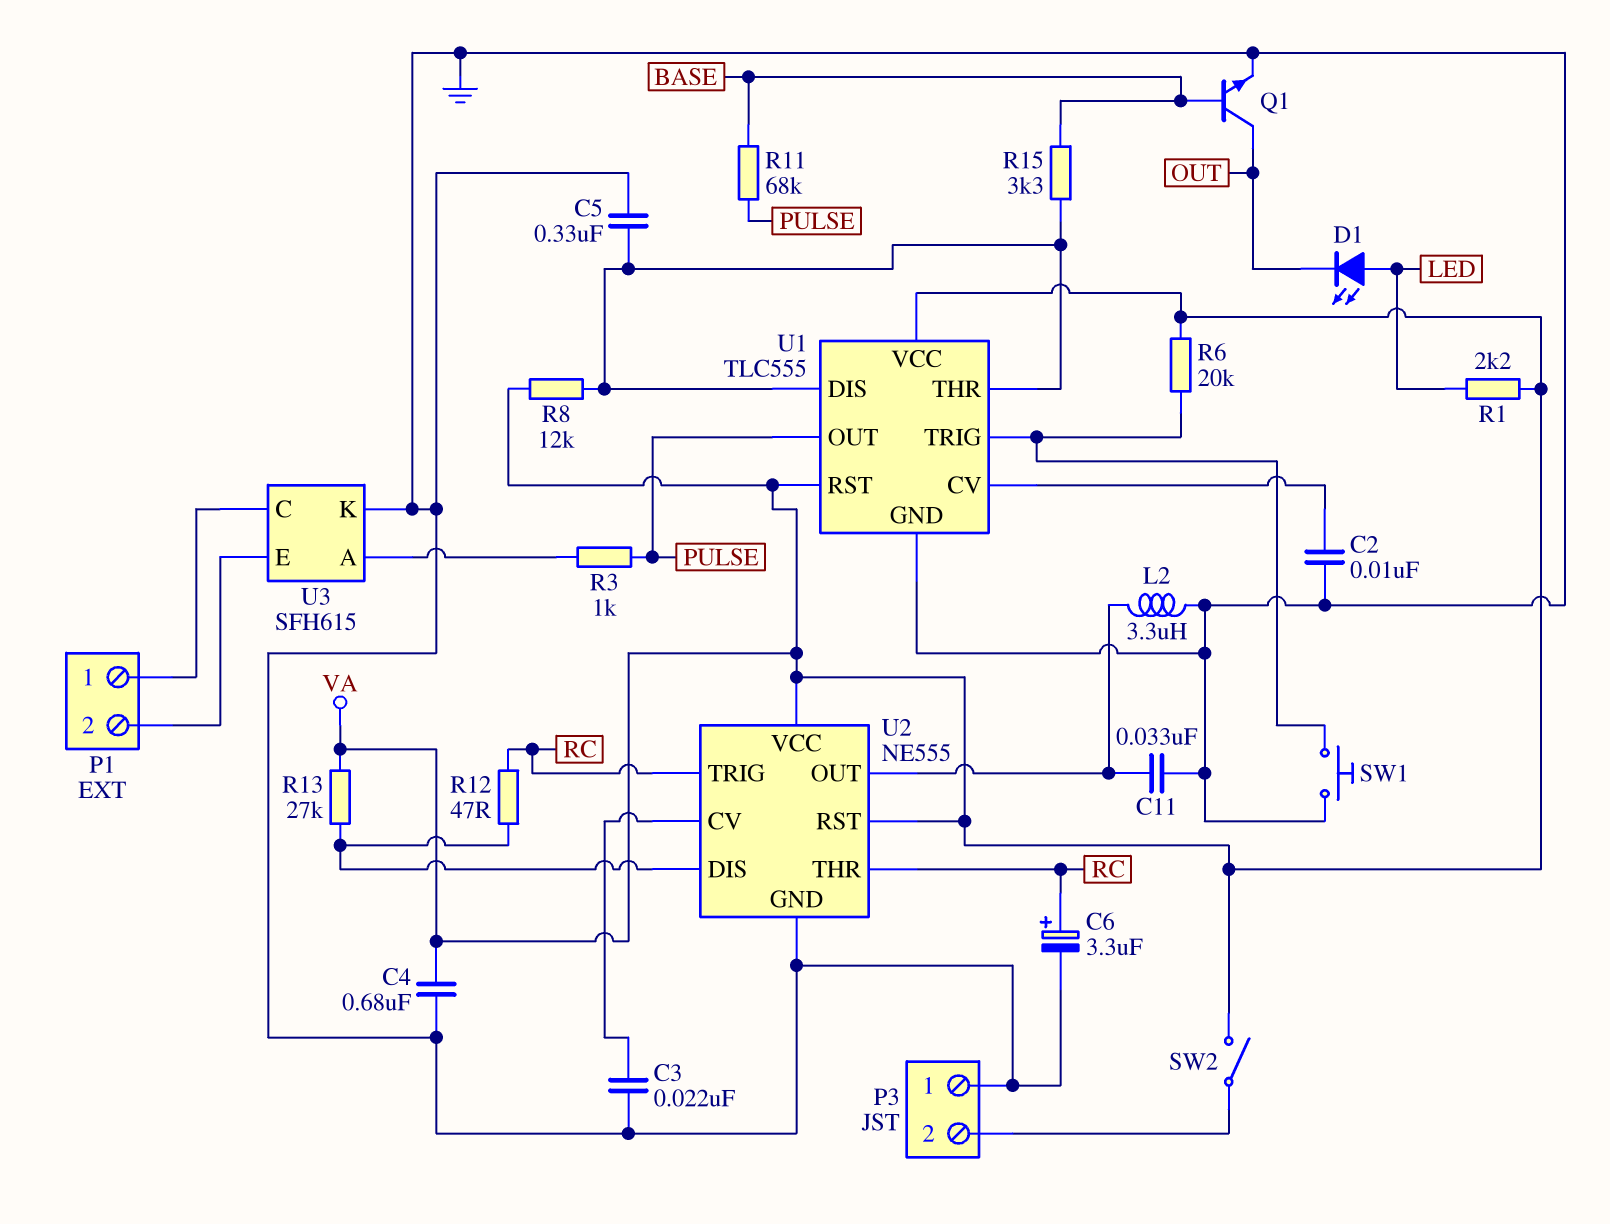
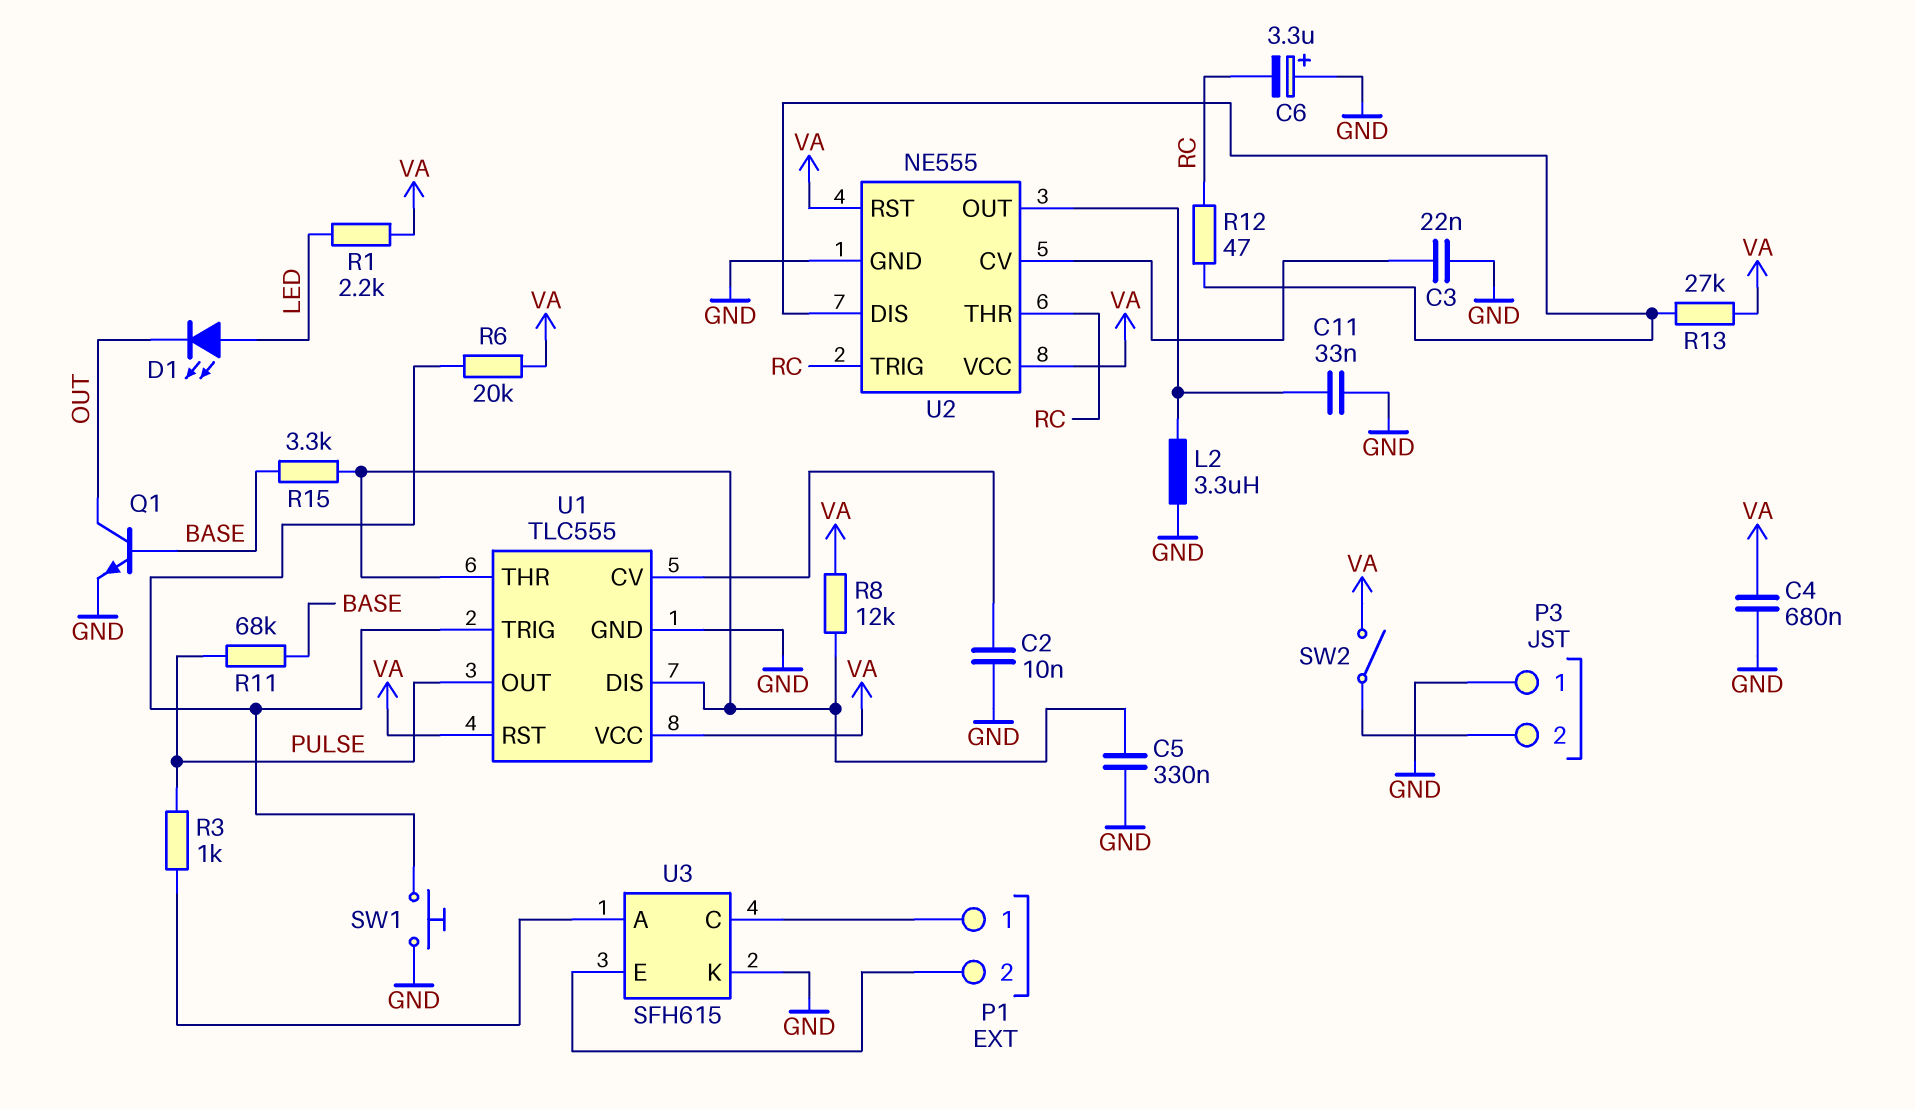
C6: 3.3uF (plus RC, minus GND) -> 3.3uF (plus GND, minus RC)

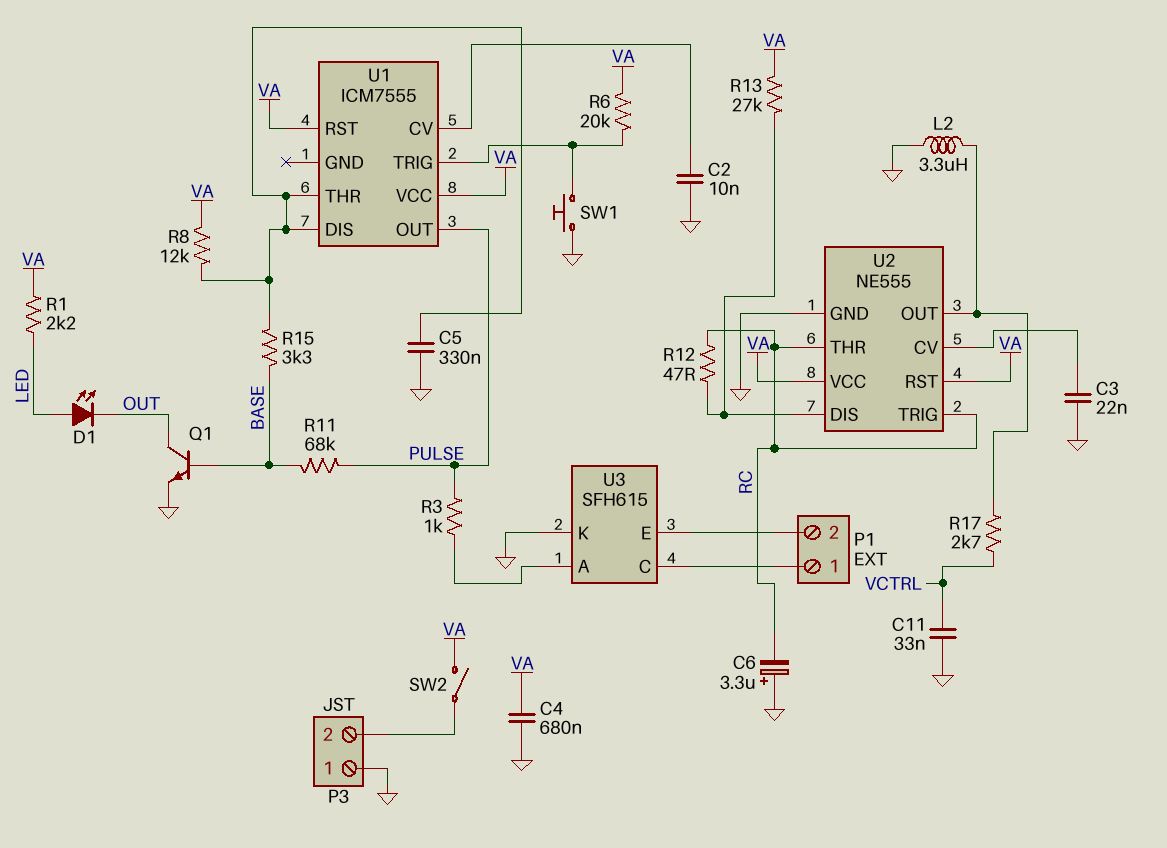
C11: 33nF (GND, U2/OUT) -> 33nF (GND, VCTRL)
R17: none -> 2.7k (U2/OUT, VCTRL)
U1: TLC555 -> ICM7555
U1 pin GND: GND -> none

